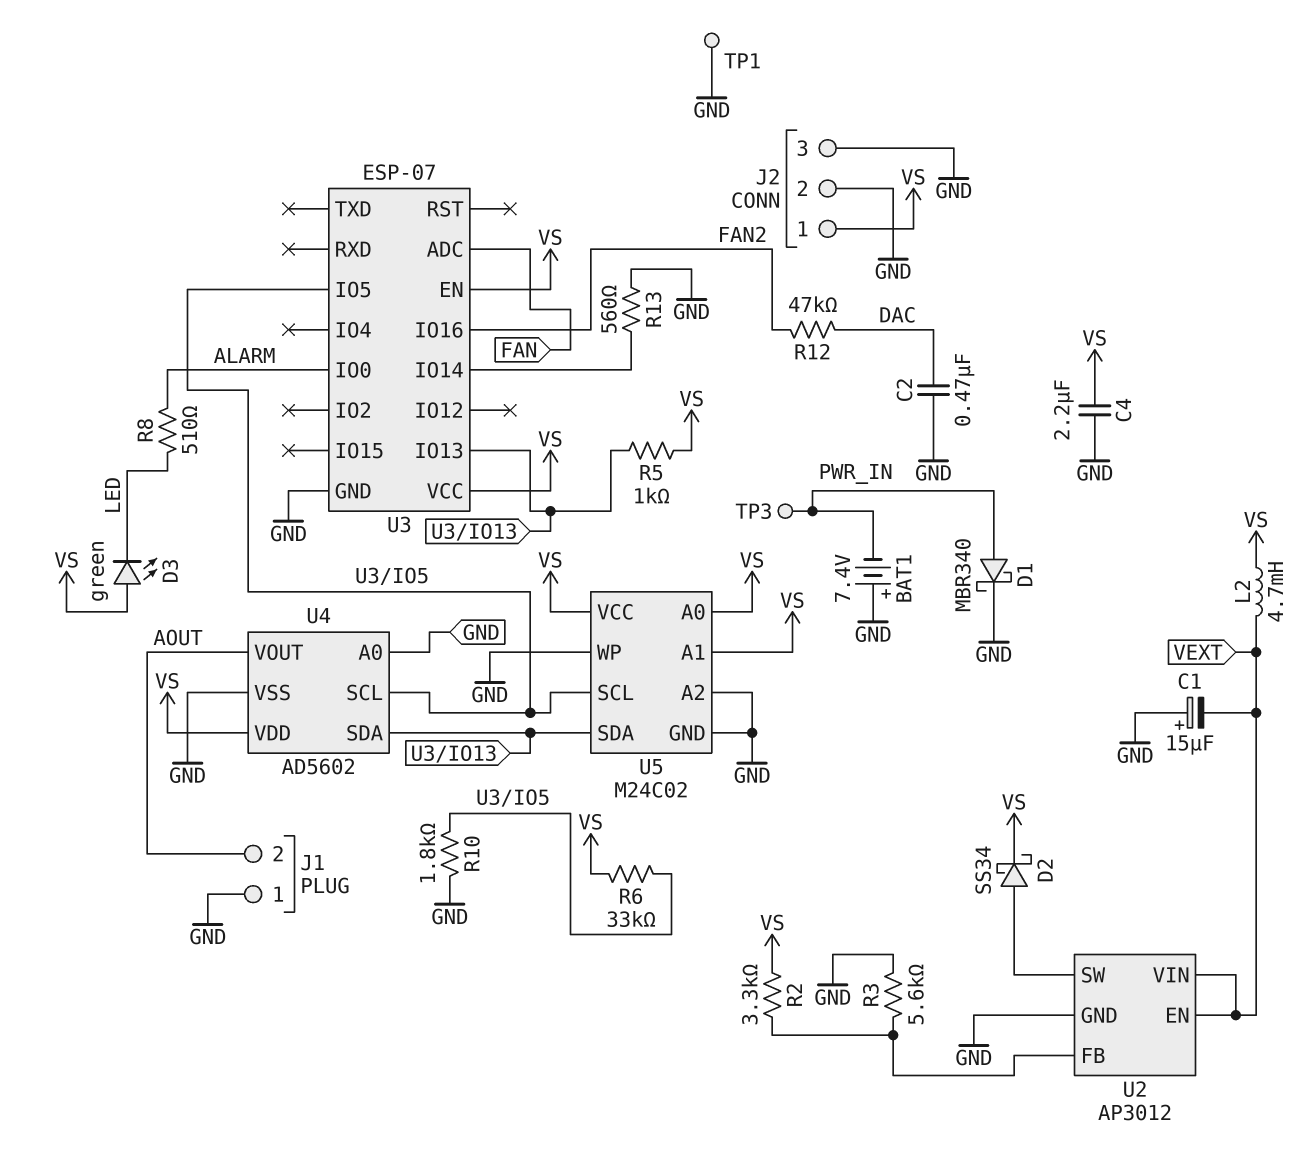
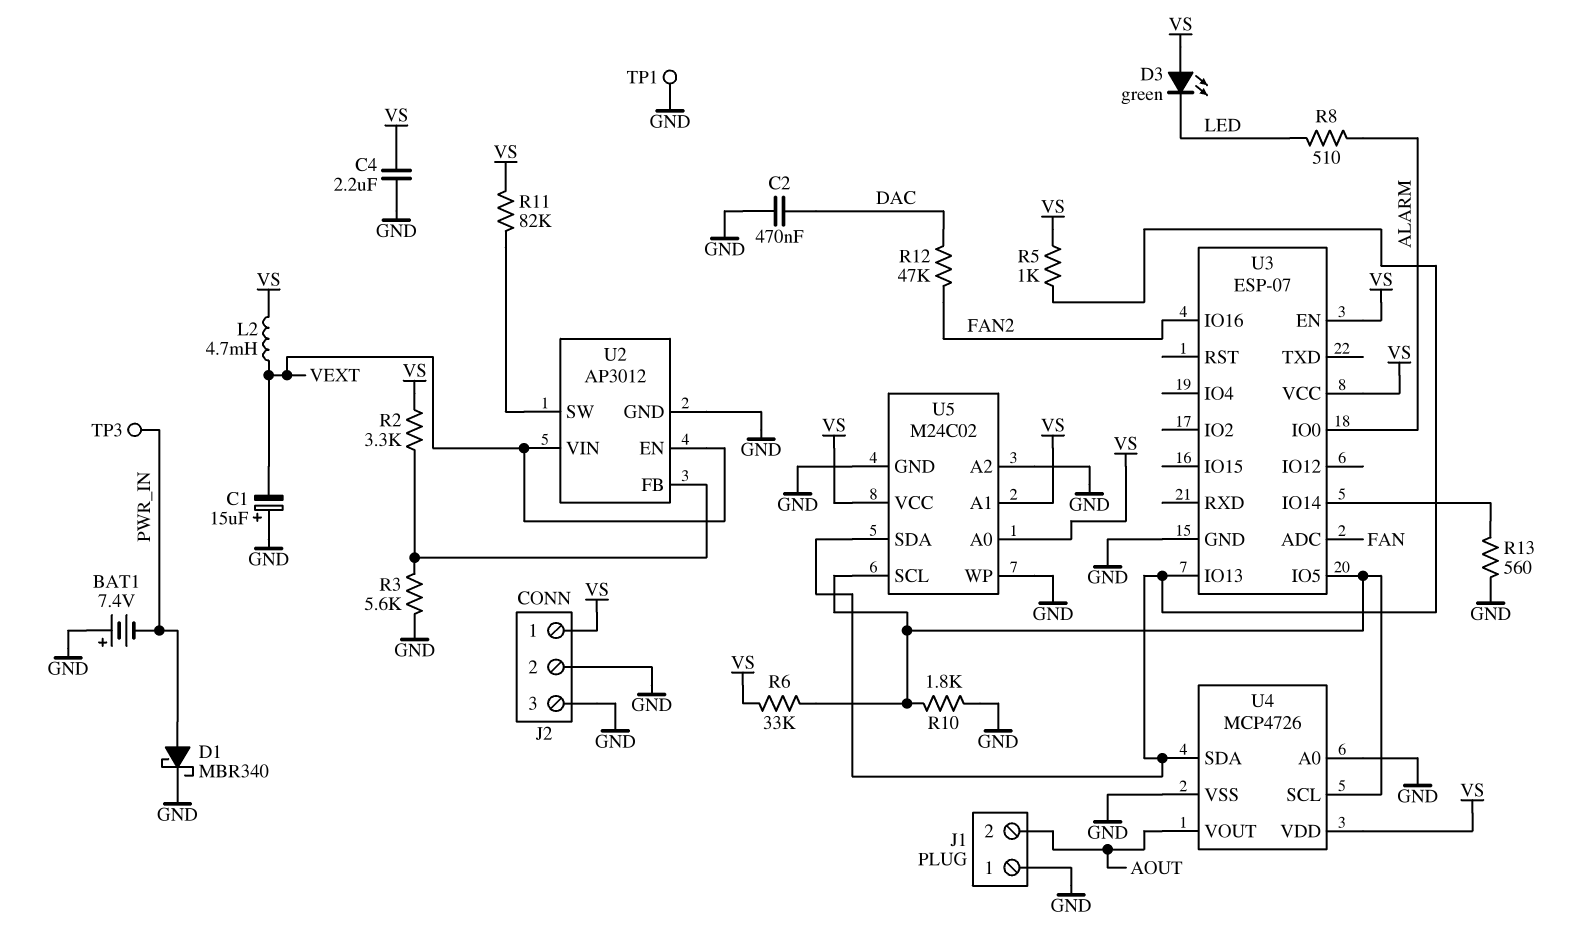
D2: schottky SS34 (A U2/SW, K VS) -> none
R11: none -> 82k (U2/SW, VS)
U4: AD5602 -> MCP4726

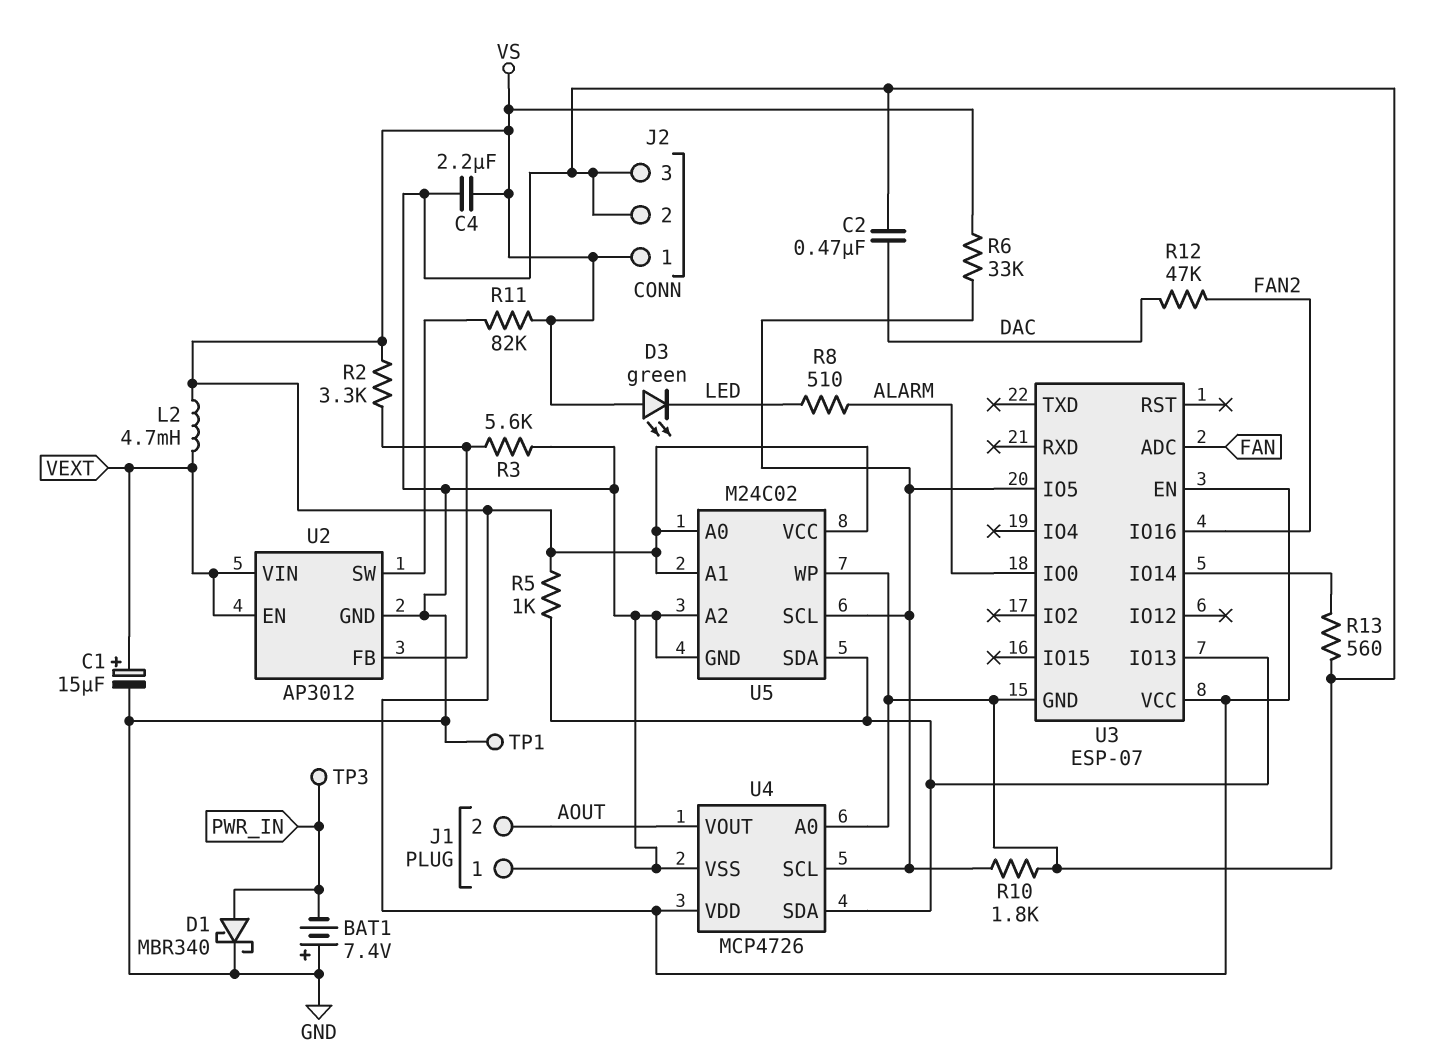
C1: 15uF (plus GND, minus VEXT) -> 15uF (plus VEXT, minus GND)

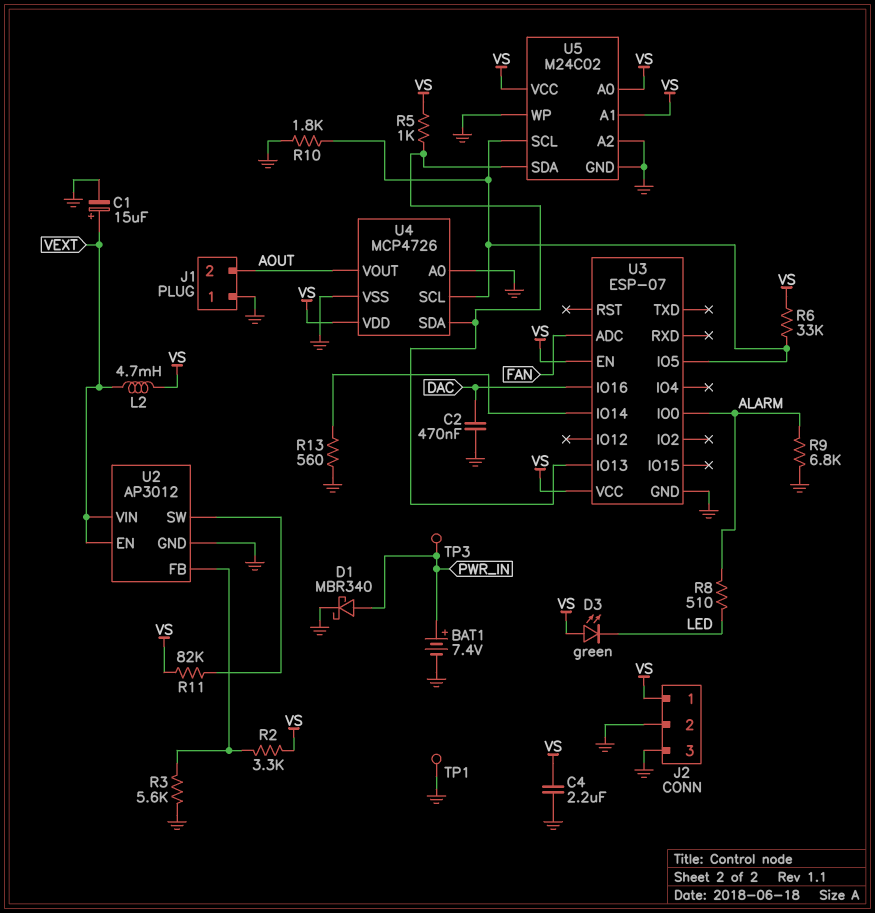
BAT1: 7.4V (plus GND, minus PWR_IN) -> 7.4V (plus PWR_IN, minus GND)
R9: none -> 6.8k (ALARM, GND)
R12: 47k (DAC, FAN2) -> none
U3 pin IO16: FAN2 -> DAC

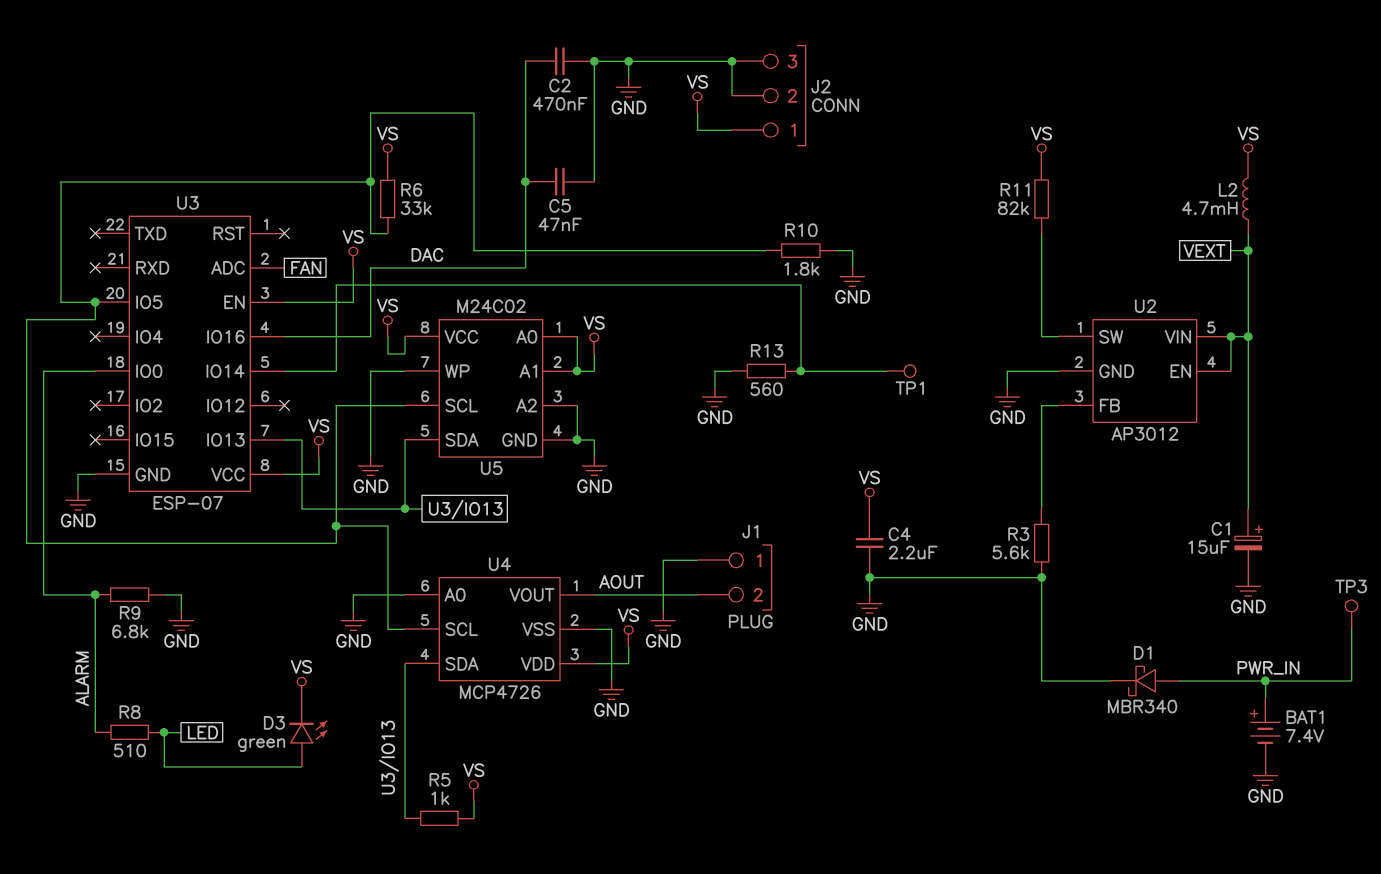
C5: none -> 47nF (DAC, GND)
D3: LED green (A VS, K LED) -> LED green (A LED, K VS)
R2: 3.3k (U2/FB, VS) -> none
TP1: test point (GND) -> test point (U3/IO14)

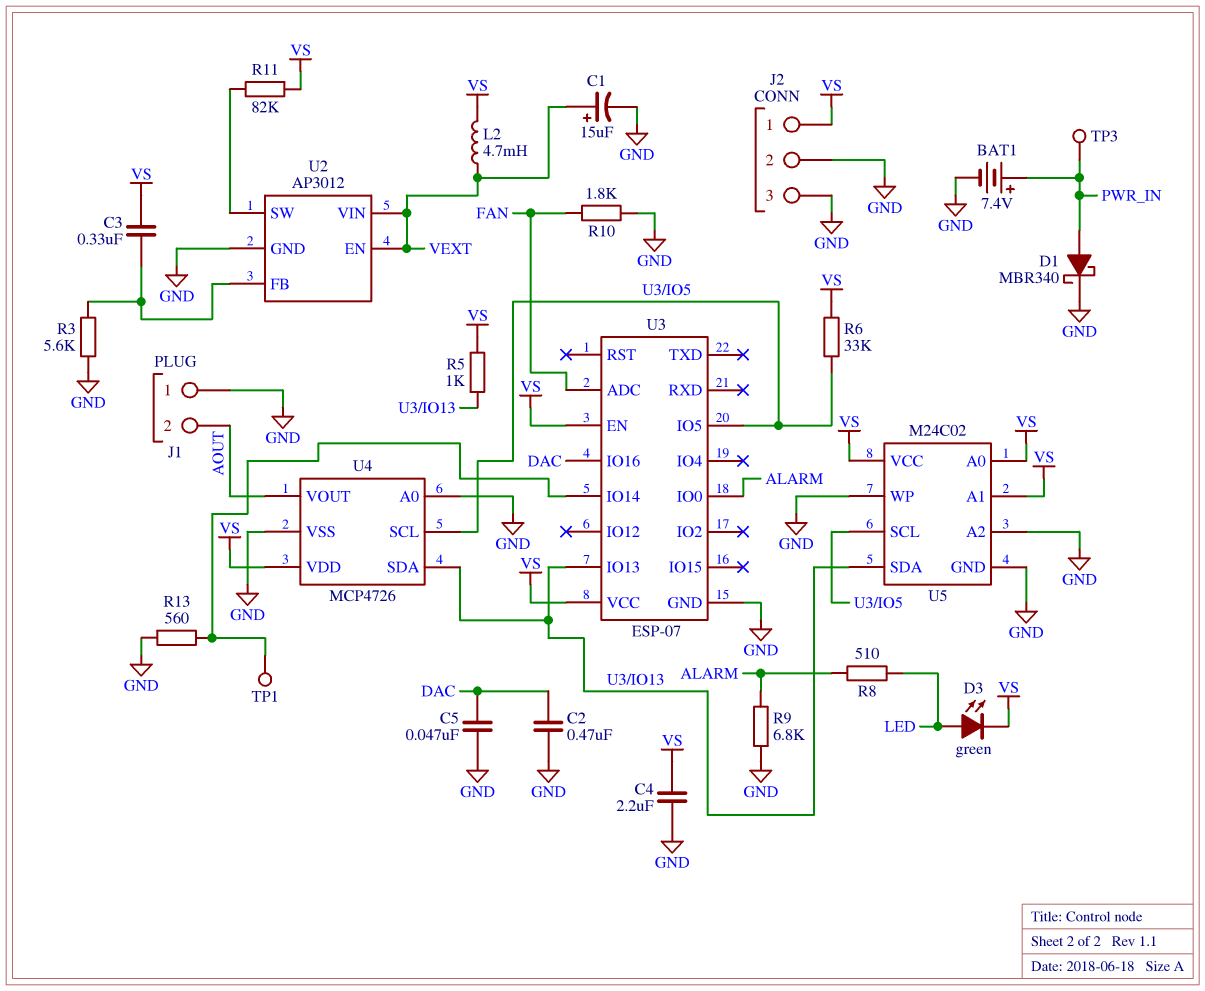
C3: none -> 330nF (U2/FB, VS)
R10: 1.8k (GND, U3/IO5) -> 1.8k (FAN, GND)

